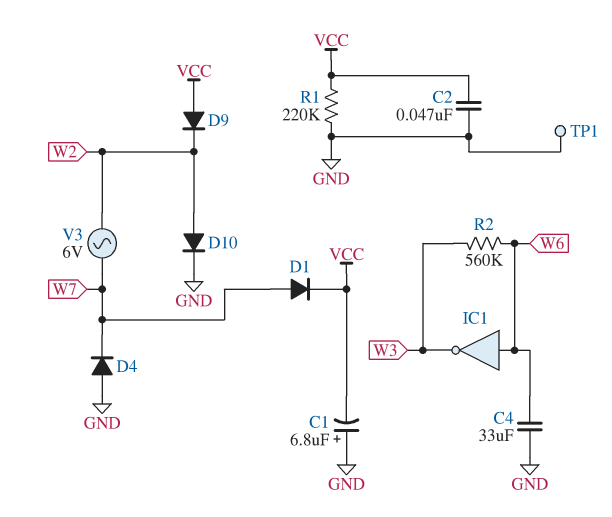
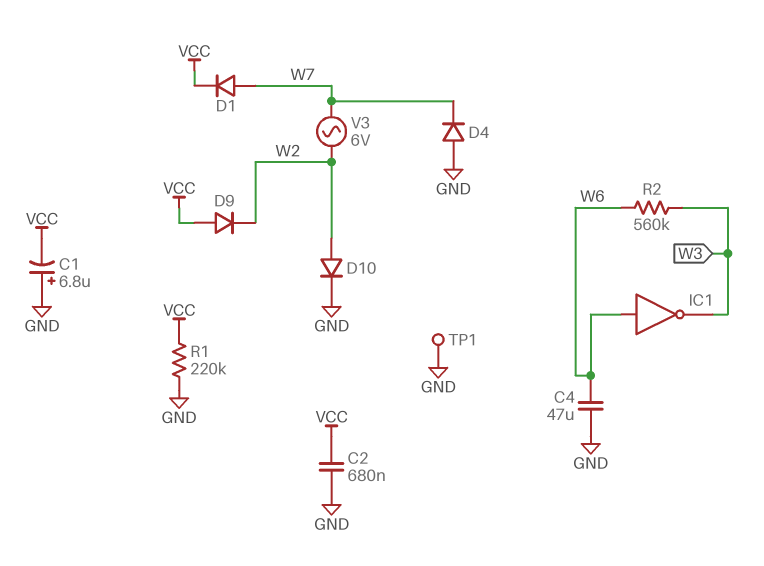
C2: 47nF (GND, VCC) -> 680nF (GND, VCC)
C4: 33uF (GND, W6) -> 47uF (GND, W6)

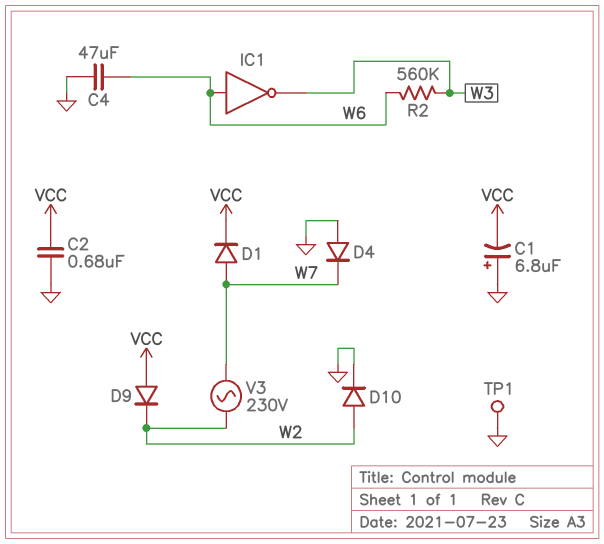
R1: 220k (GND, VCC) -> none
V3: AC 6V (W2, W7) -> AC 230V (W2, W7)

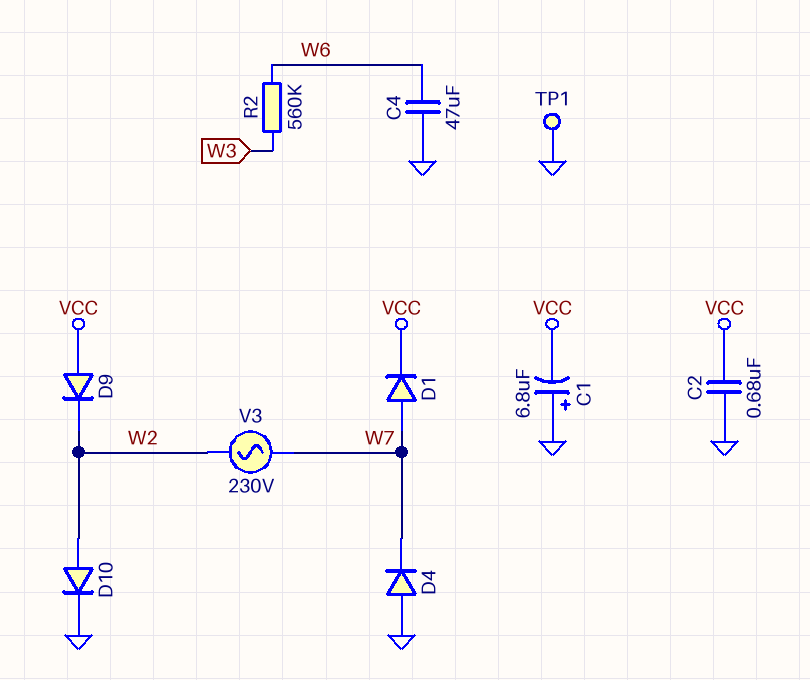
IC1: NOT (in W6, out W3) -> none

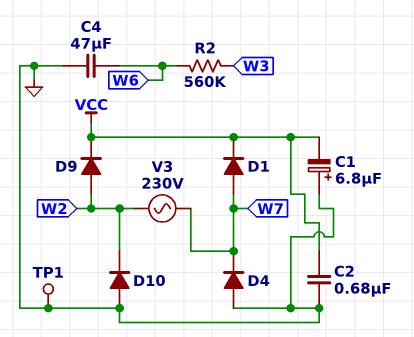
D9: diode (A VCC, K W2) -> diode (A W2, K VCC)
D10: diode (A W2, K GND) -> diode (A GND, K W2)

